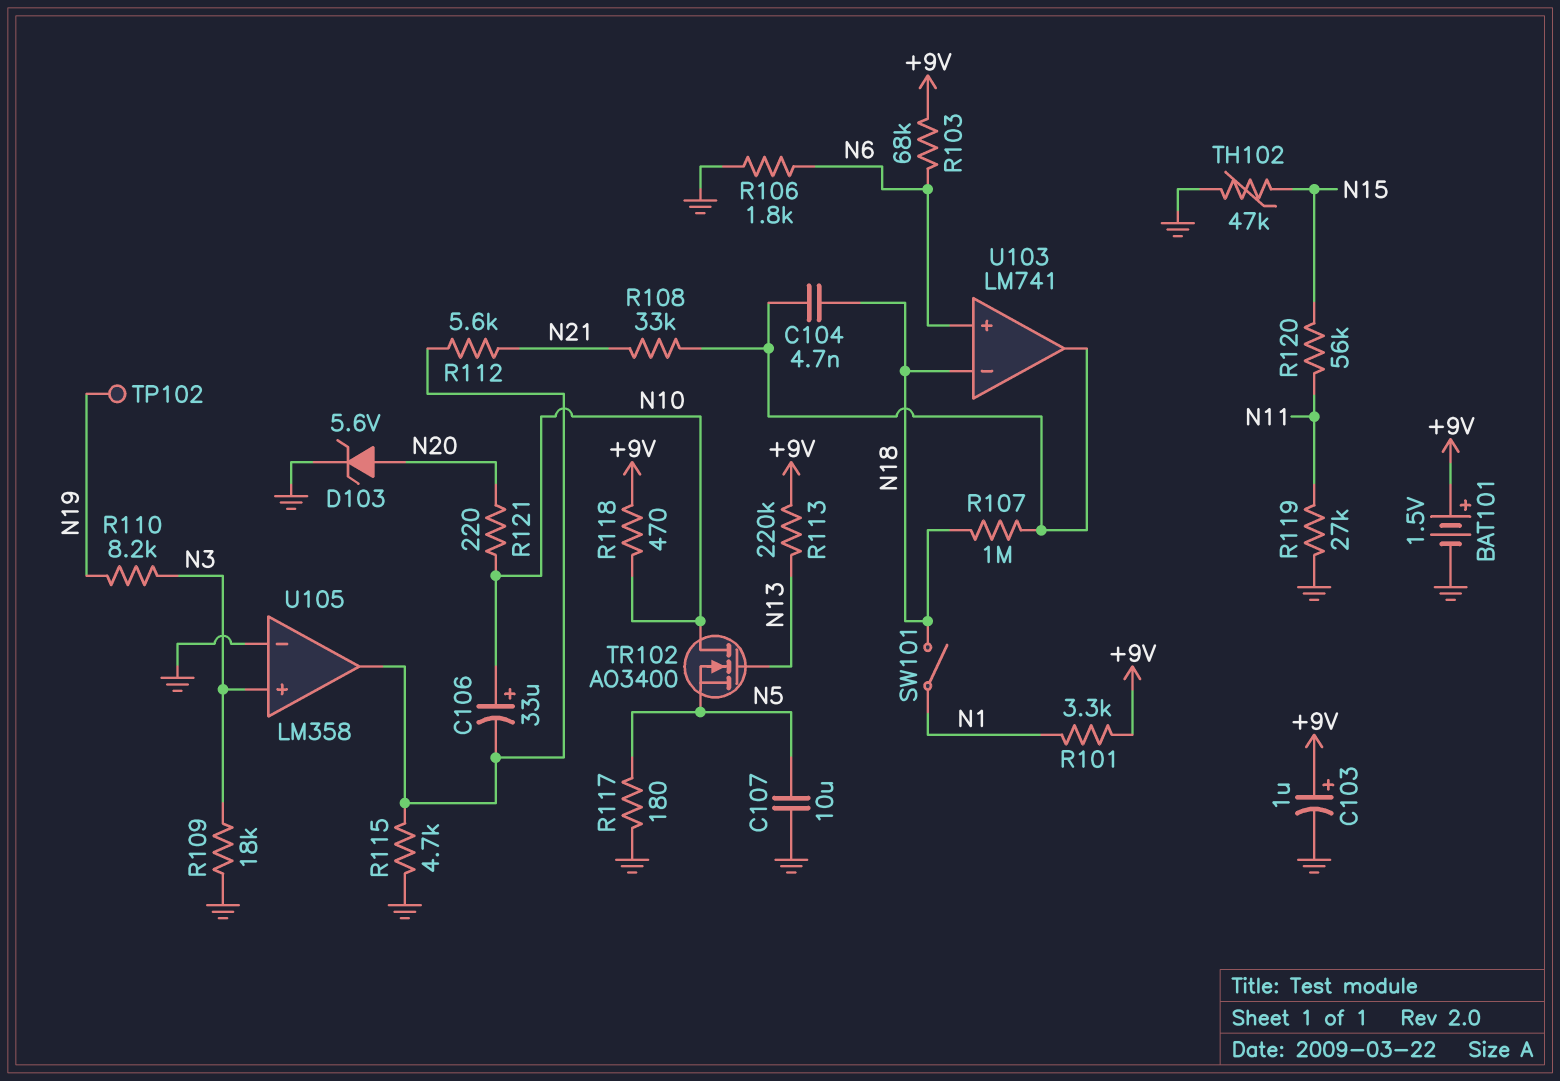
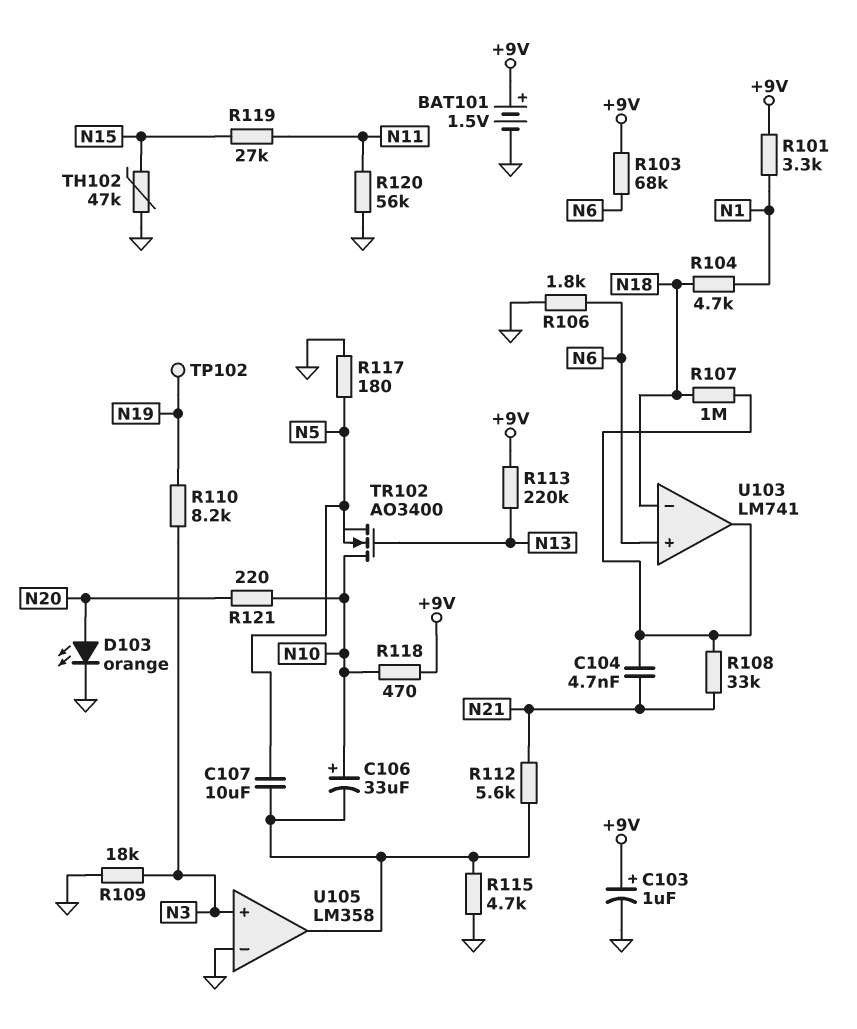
C104: 4.7nF (N18, U103/out) -> 4.7nF (N21, U103/out)
C107: 10uF (GND, N5) -> 10uF (N5, U105/out)
D103: zener 5.6V (A N20, K GND) -> LED orange (A N20, K GND)
R104: none -> 4.7k (N1, N18)
R119: 27k (GND, N11) -> 27k (N11, N15)
R120: 56k (N11, N15) -> 56k (GND, N11)
SW101: switch (N1, N18) -> none

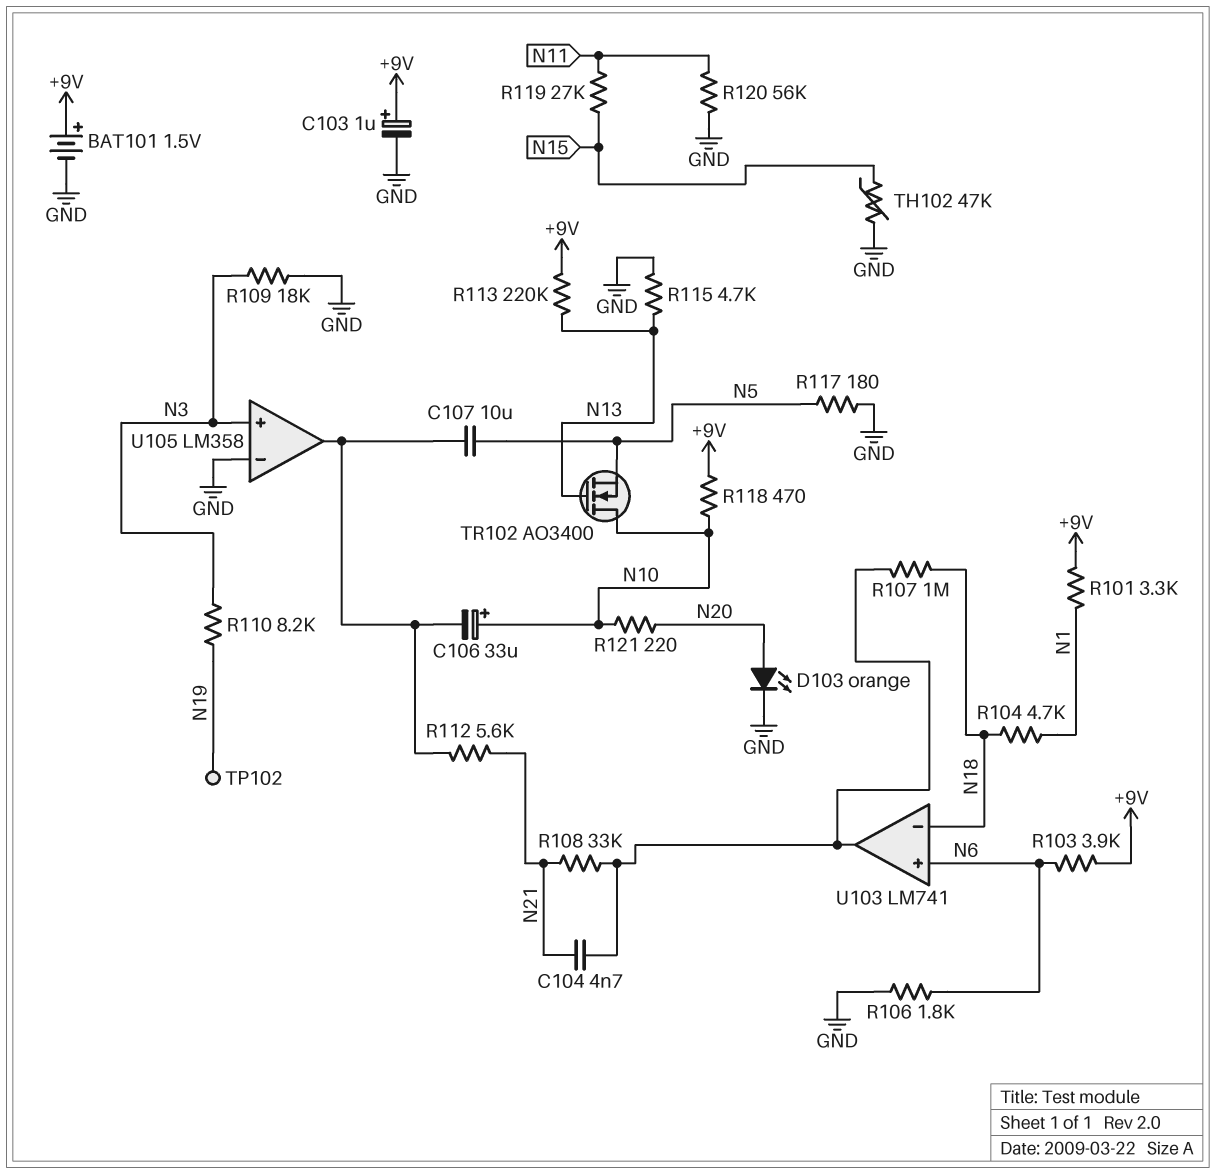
R103: 68k (+9V, N6) -> 3.9k (+9V, N6)
R115: 4.7k (GND, U105/out) -> 4.7k (GND, N13)

